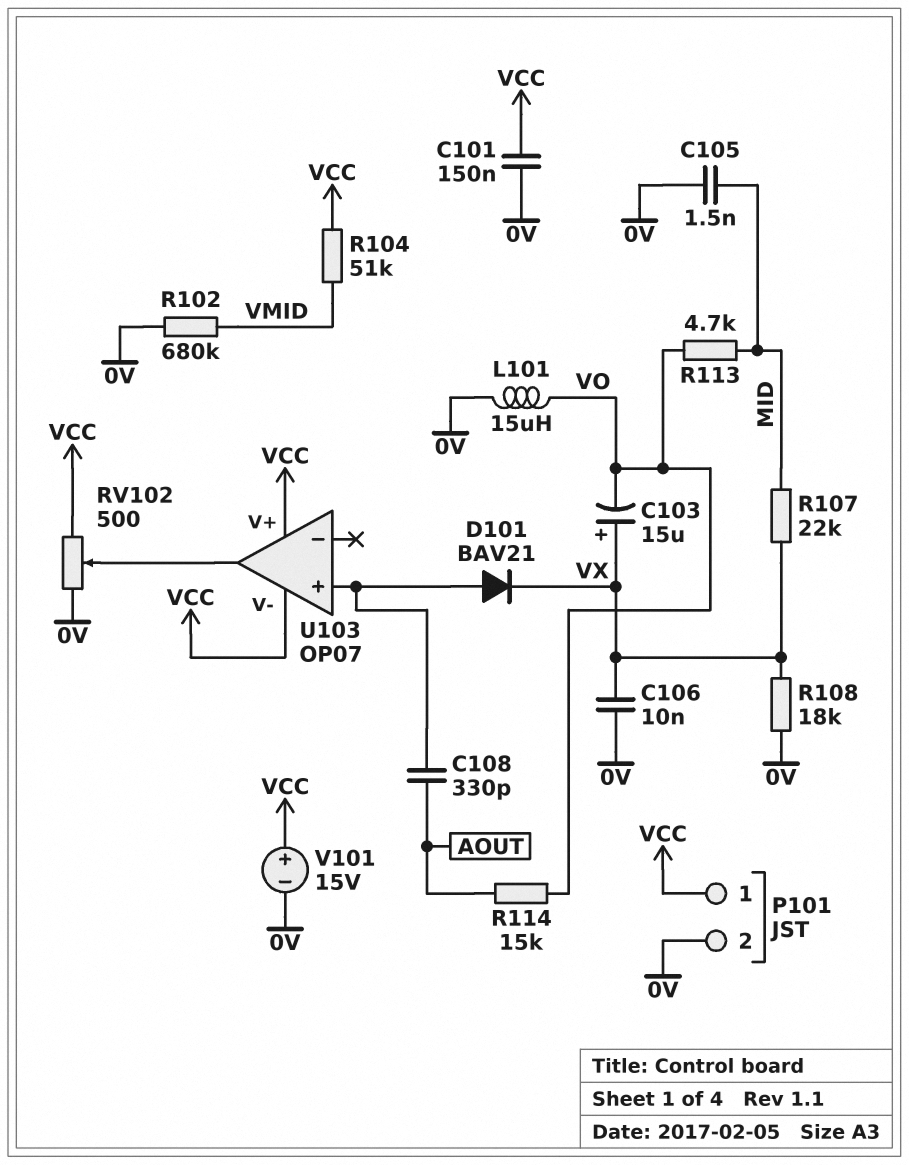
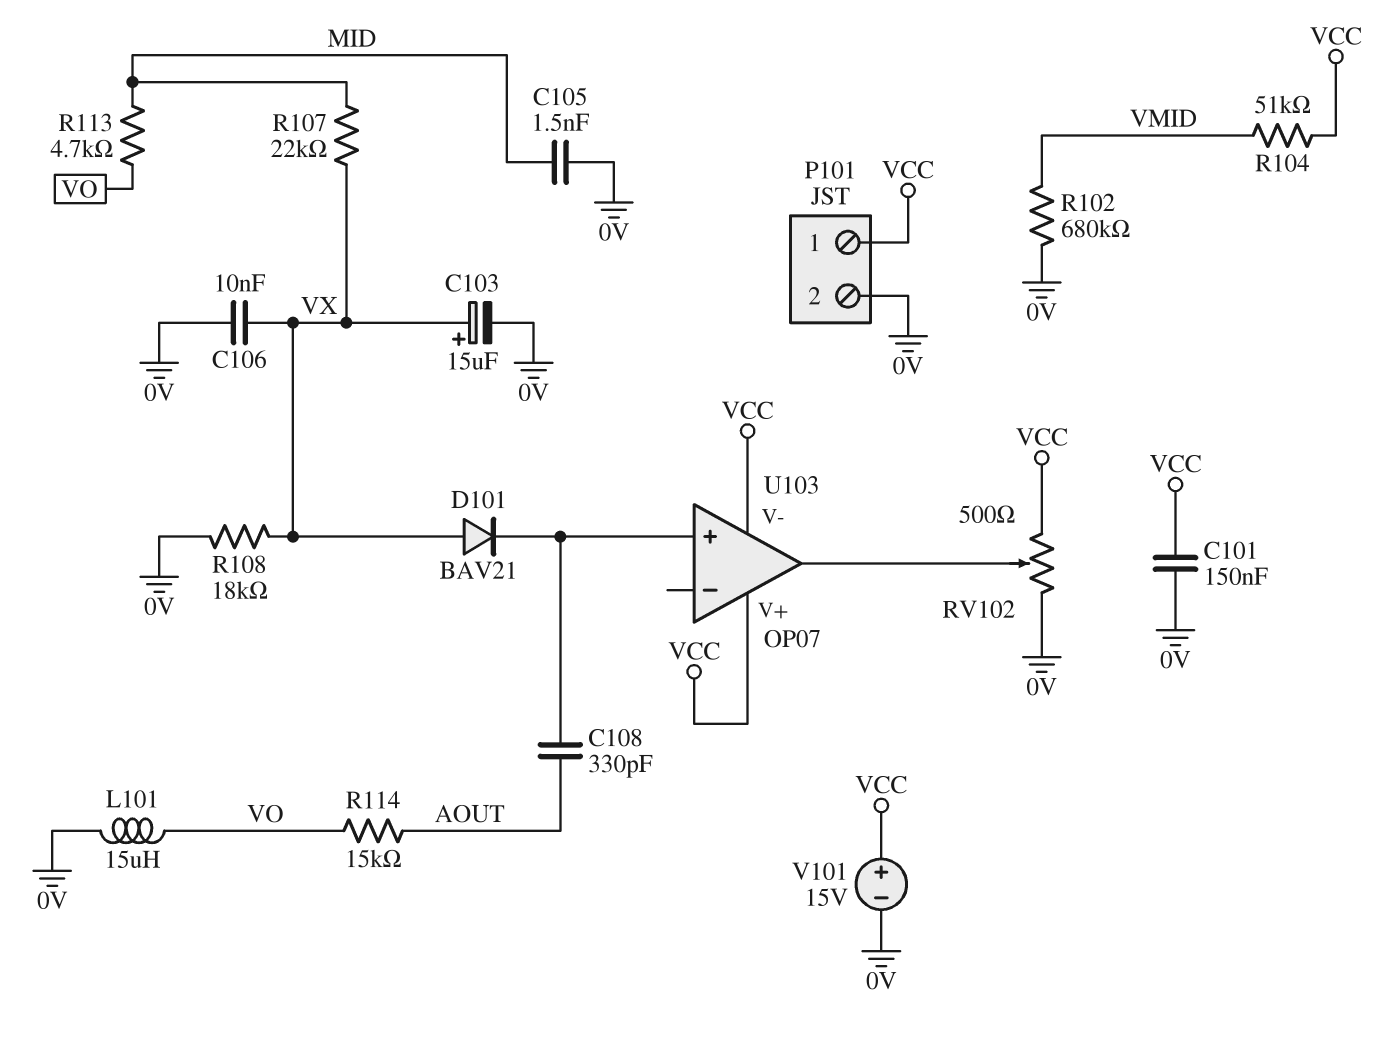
C103: 15uF (plus VX, minus VO) -> 15uF (plus VX, minus 0V)
D101: diode BAV21 (A U103/in+, K VX) -> diode BAV21 (A VX, K U103/in+)

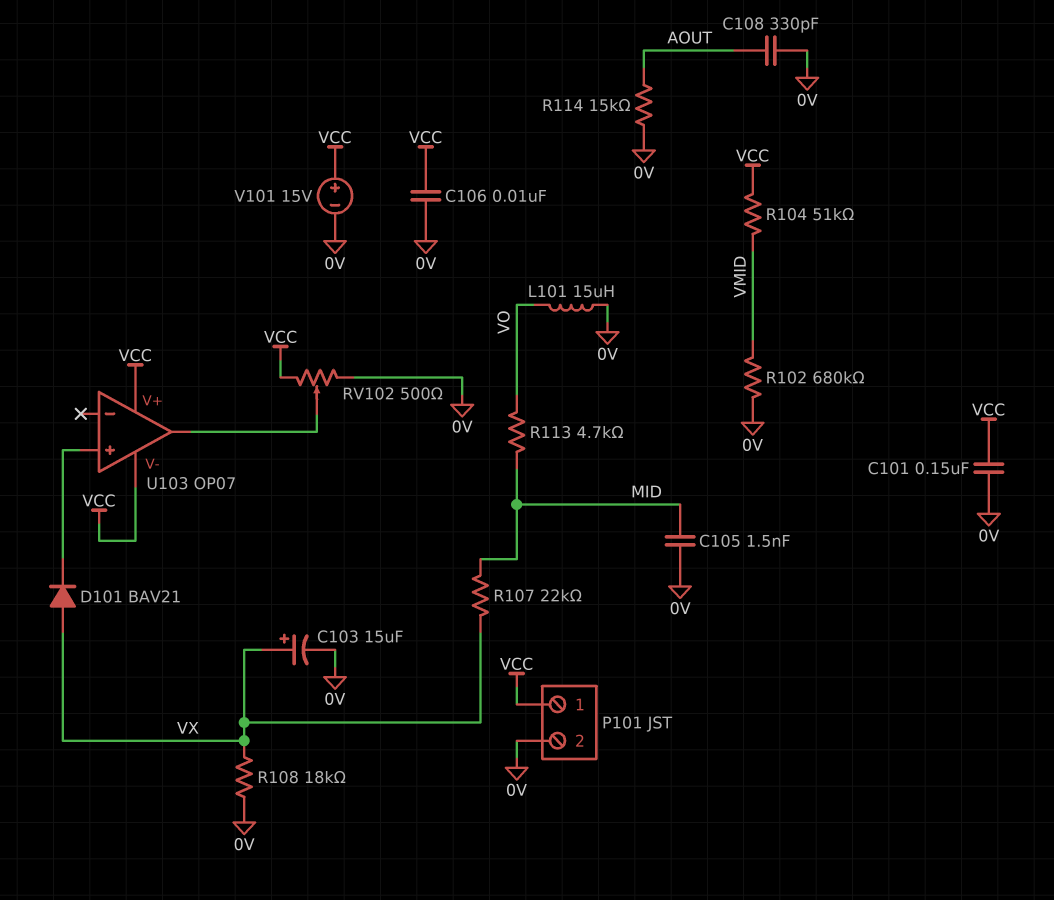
C106: 10nF (0V, VX) -> 10nF (0V, VCC)
C108: 330pF (AOUT, U103/in+) -> 330pF (0V, AOUT)
R114: 15k (AOUT, VO) -> 15k (0V, AOUT)

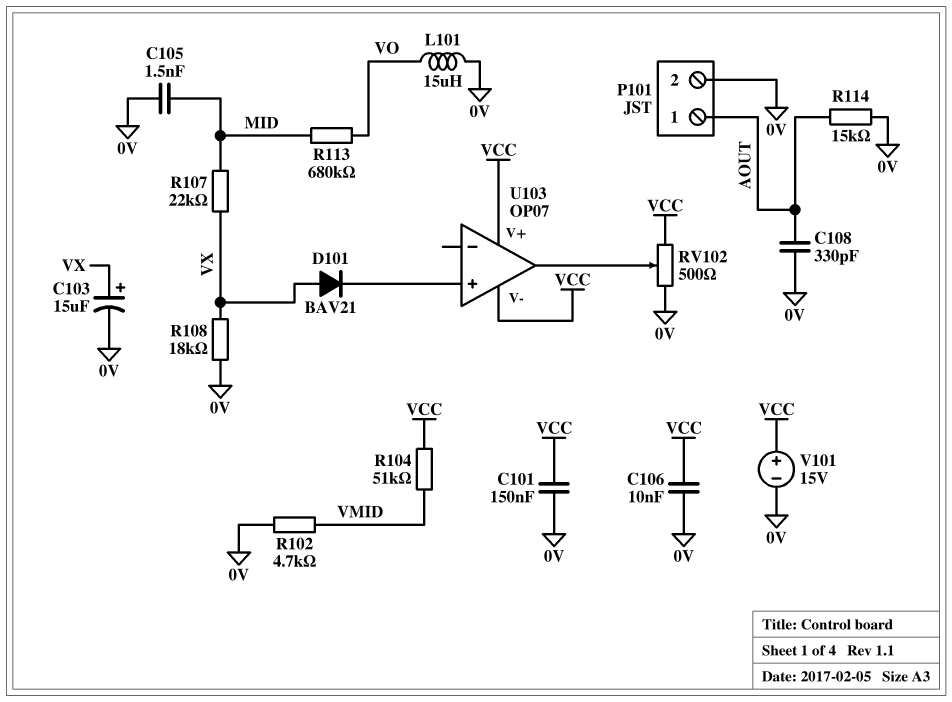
P101 pin 1: VCC -> AOUT
R102: 680k (0V, VMID) -> 4.7k (0V, VMID)
R113: 4.7k (MID, VO) -> 680k (MID, VO)

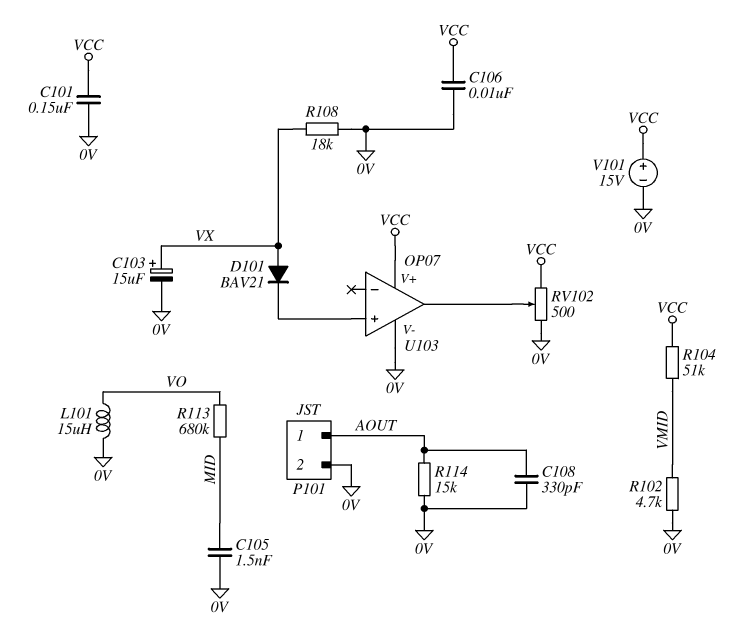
R107: 22k (MID, VX) -> none
U103 pin V-: VCC -> 0V

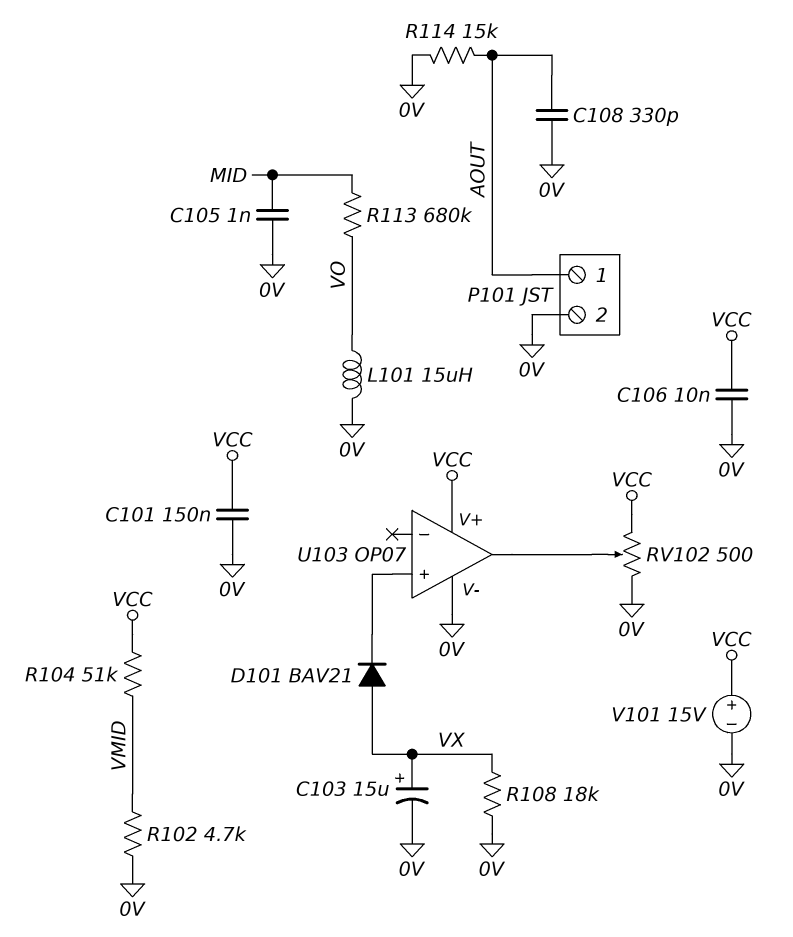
C105: 1.5nF (0V, MID) -> 1nF (0V, MID)

